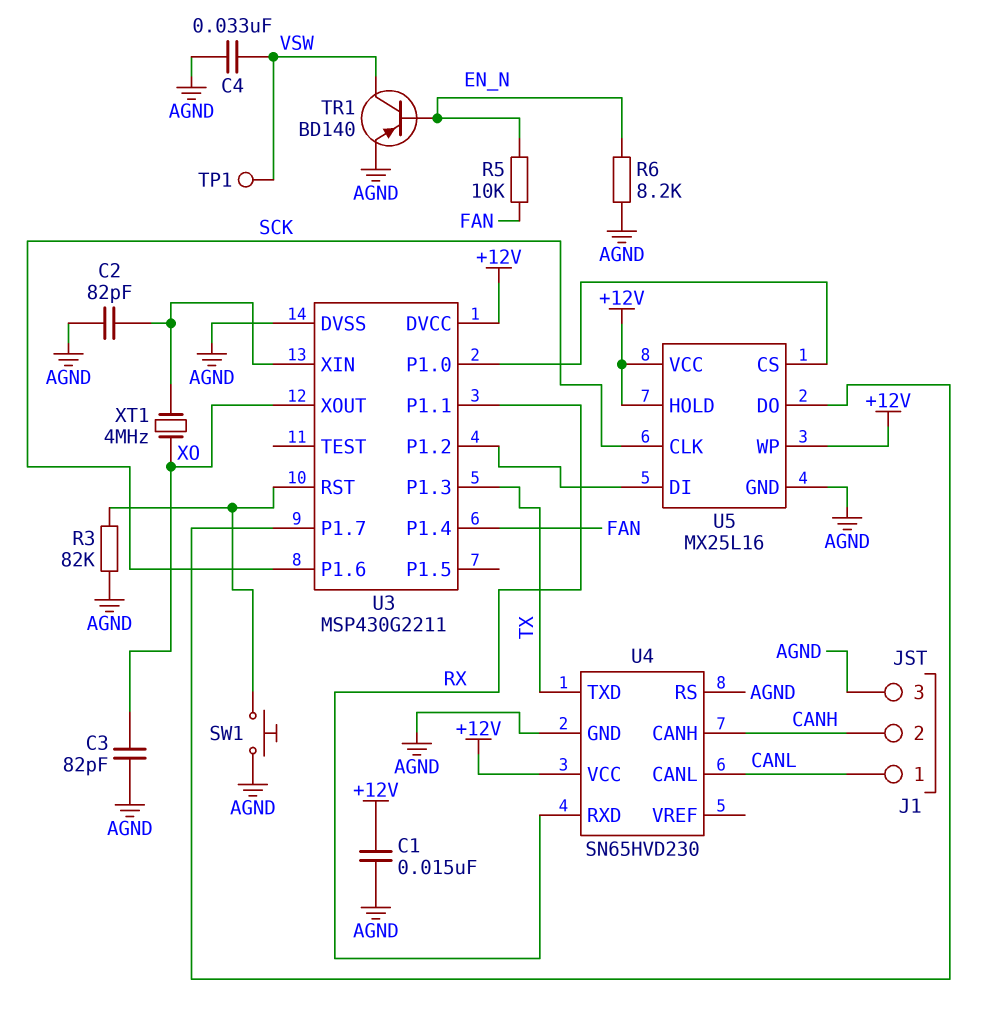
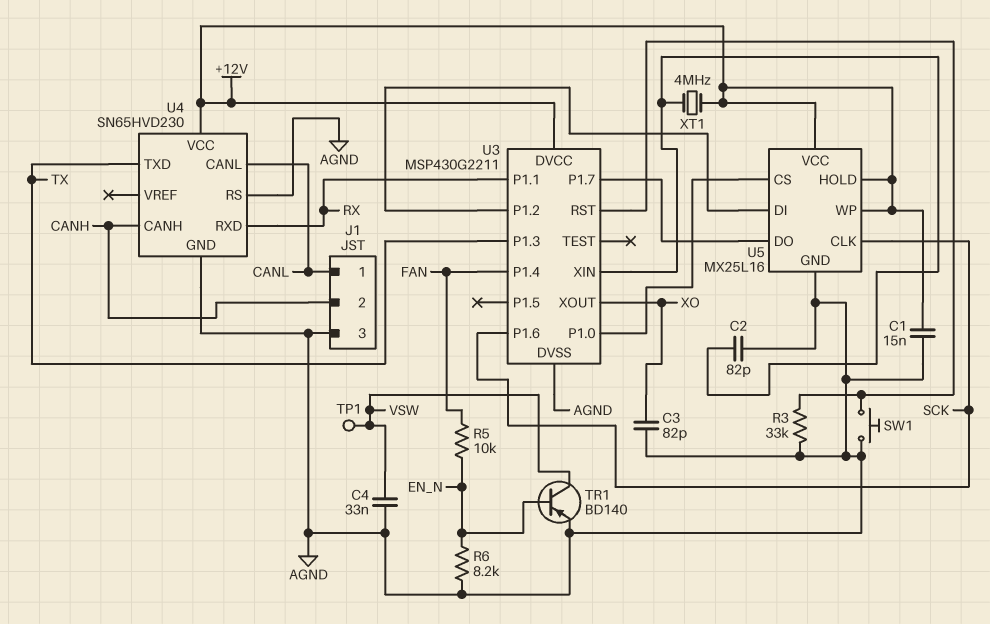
R3: 82k (AGND, U3/RST) -> 33k (AGND, U3/RST)
XT1: 4MHz (U3/XIN, XO) -> 4MHz (+12V, U3/XIN)

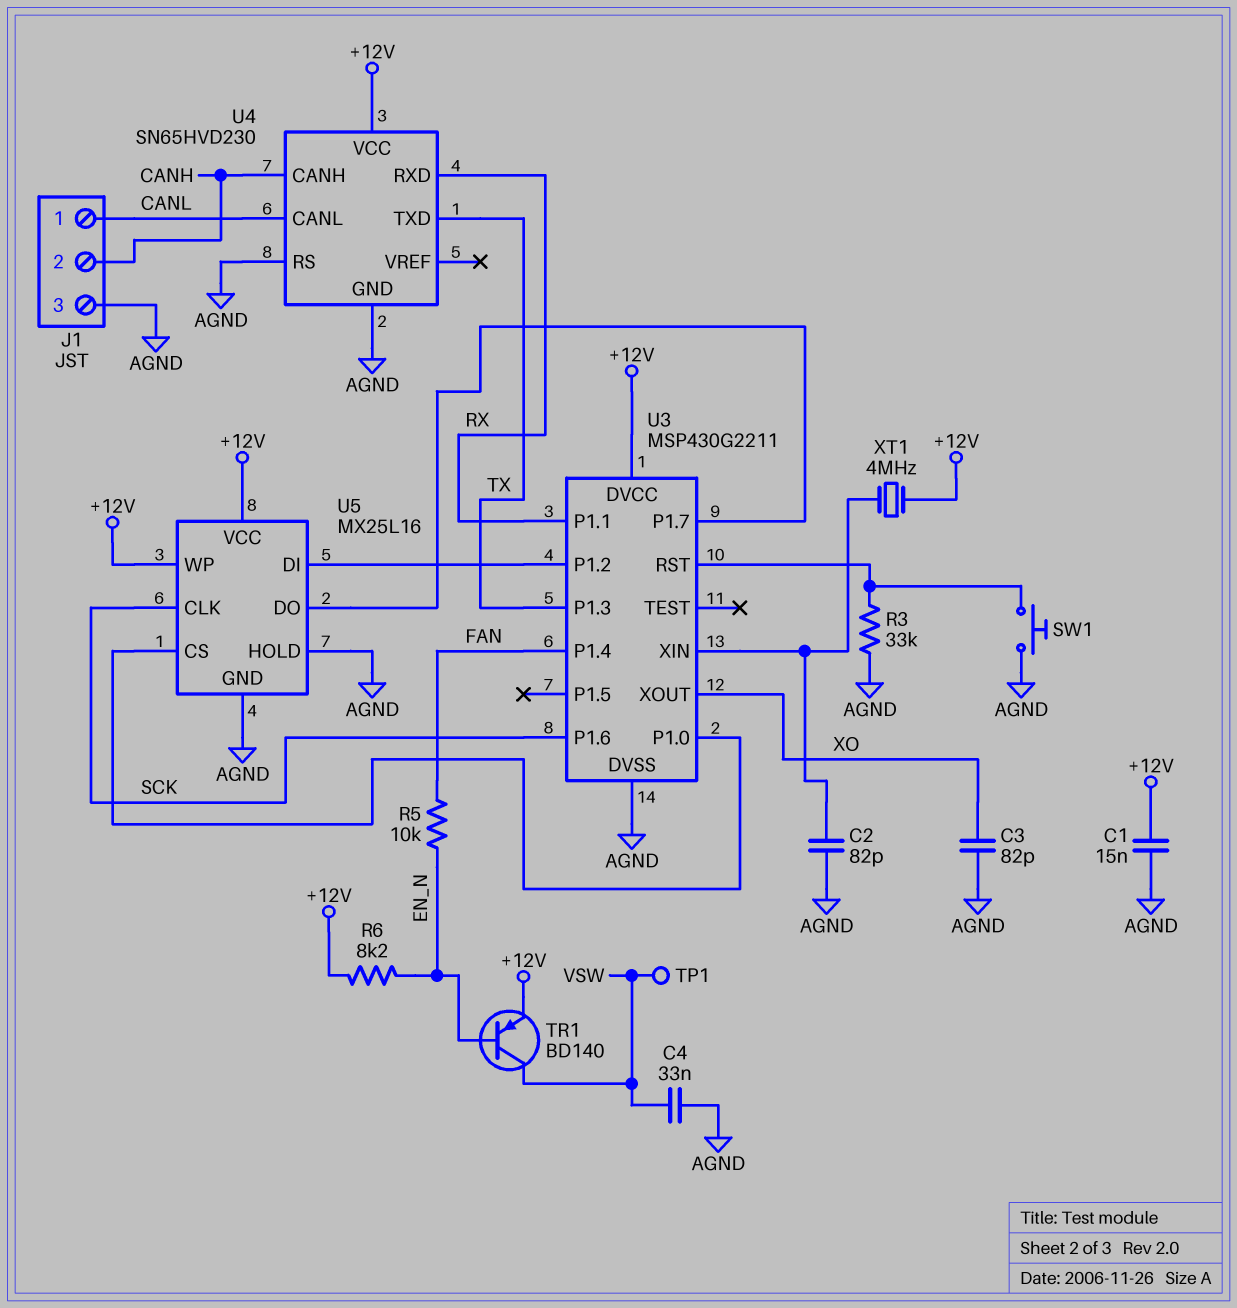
R6: 8.2k (AGND, EN_N) -> 8.2k (+12V, EN_N)
TR1: PNP BD140 (B EN_N, C VSW, E AGND) -> PNP BD140 (B EN_N, C VSW, E +12V)
U5 pin HOLD: +12V -> AGND

